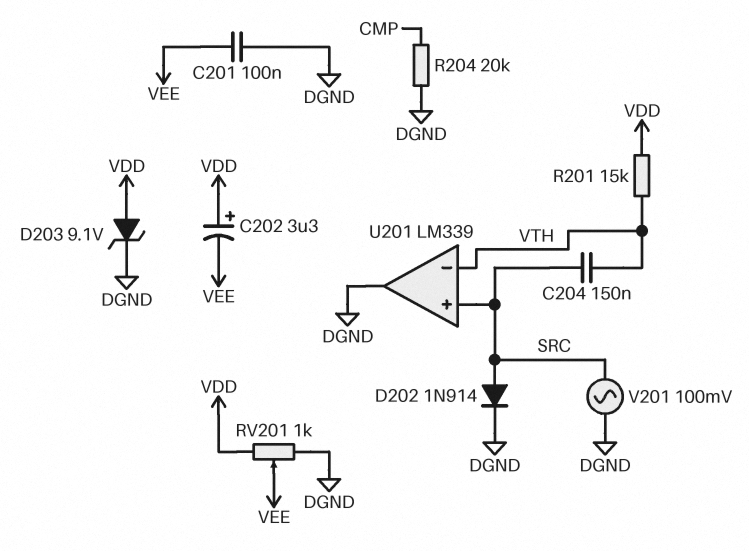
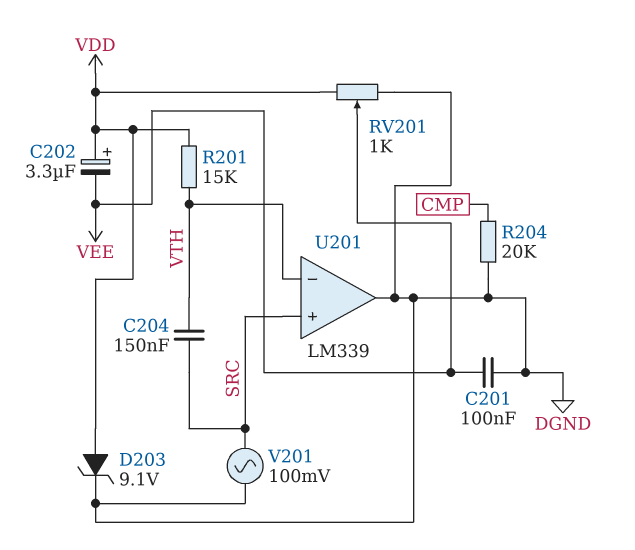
D202: diode 1N914 (A SRC, K DGND) -> none

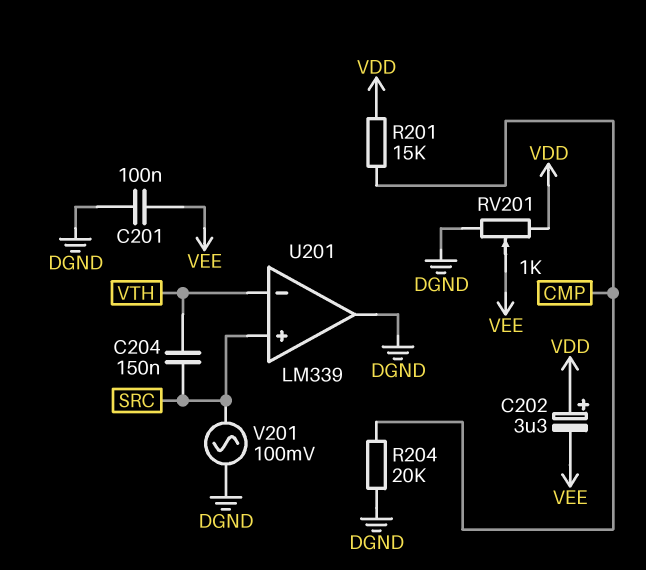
D203: zener 9.1V (A VDD, K DGND) -> none
R201: 15k (VDD, VTH) -> 15k (CMP, VDD)

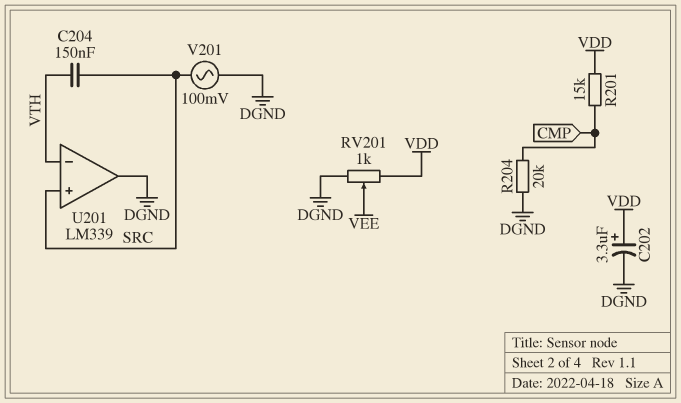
C201: 100nF (DGND, VEE) -> none
C202: 3.3uF (plus VDD, minus VEE) -> 3.3uF (plus VDD, minus DGND)

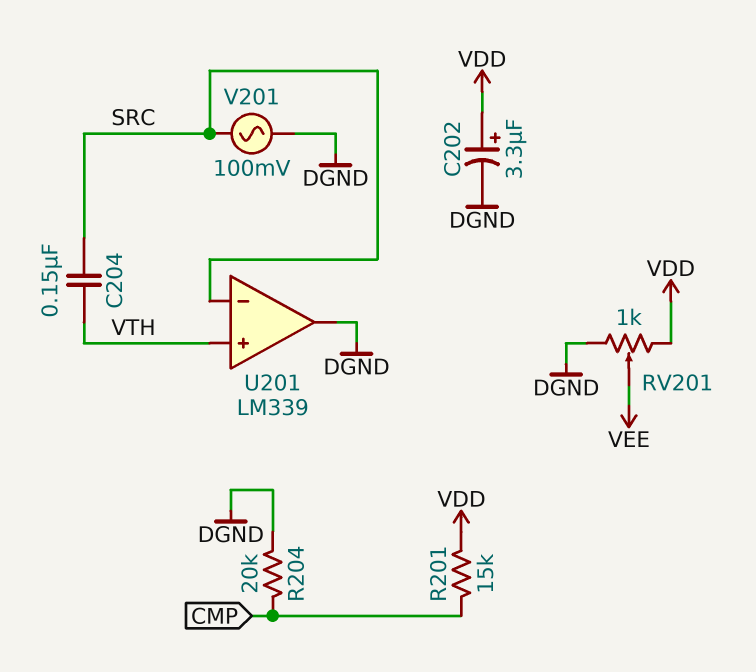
U201 pin in+: SRC -> VTH
U201 pin in-: VTH -> SRC

